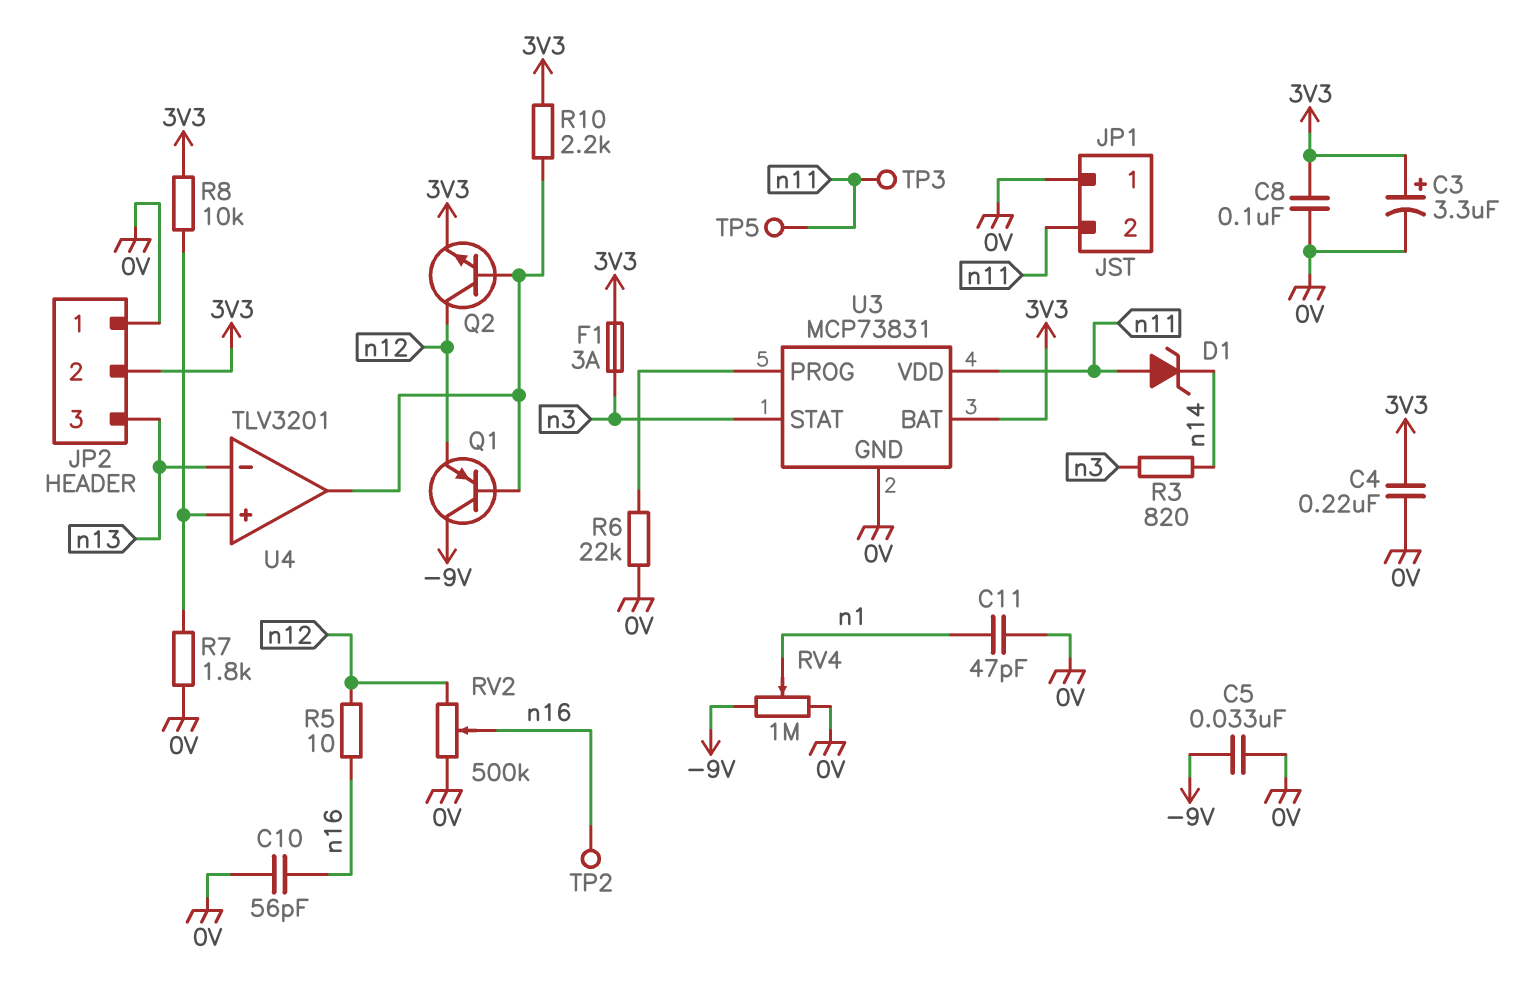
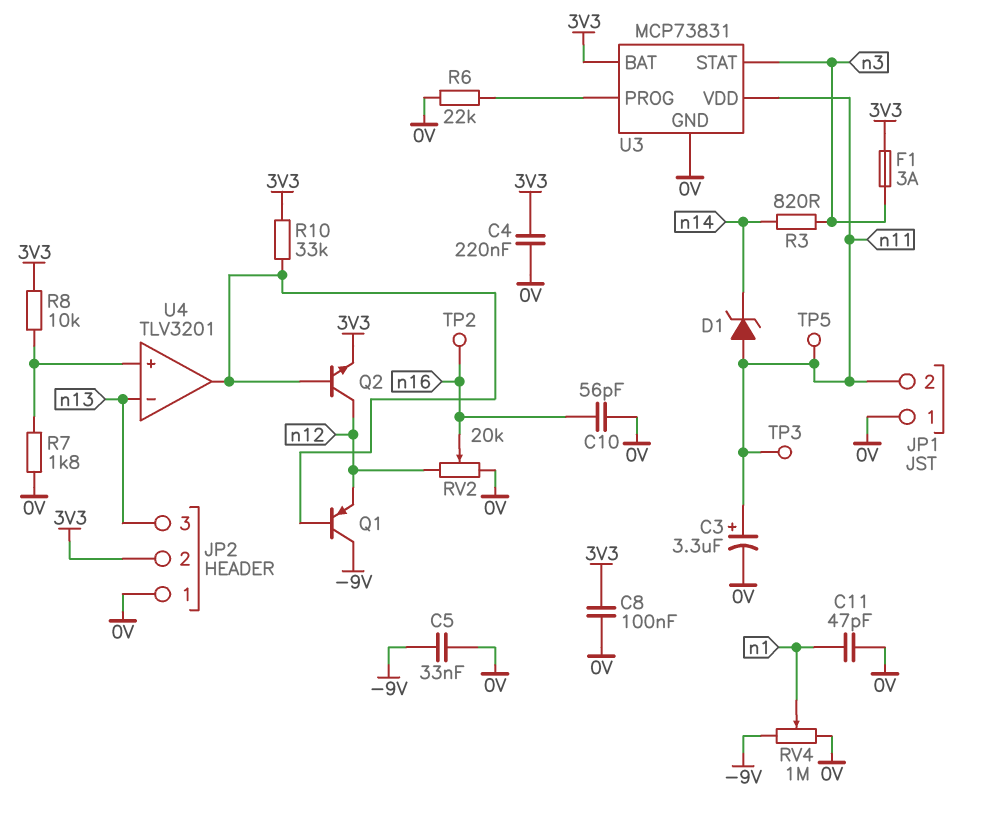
C3: 3.3uF (plus 3V3, minus 0V) -> 3.3uF (plus n11, minus 0V)
R5: 10 (n12, n16) -> none
R10: 2.2k (3V3, U4/out) -> 33k (3V3, U4/out)
RV2: 500k (0V, n12, wiper n16) -> 20k (0V, n12, wiper n16)

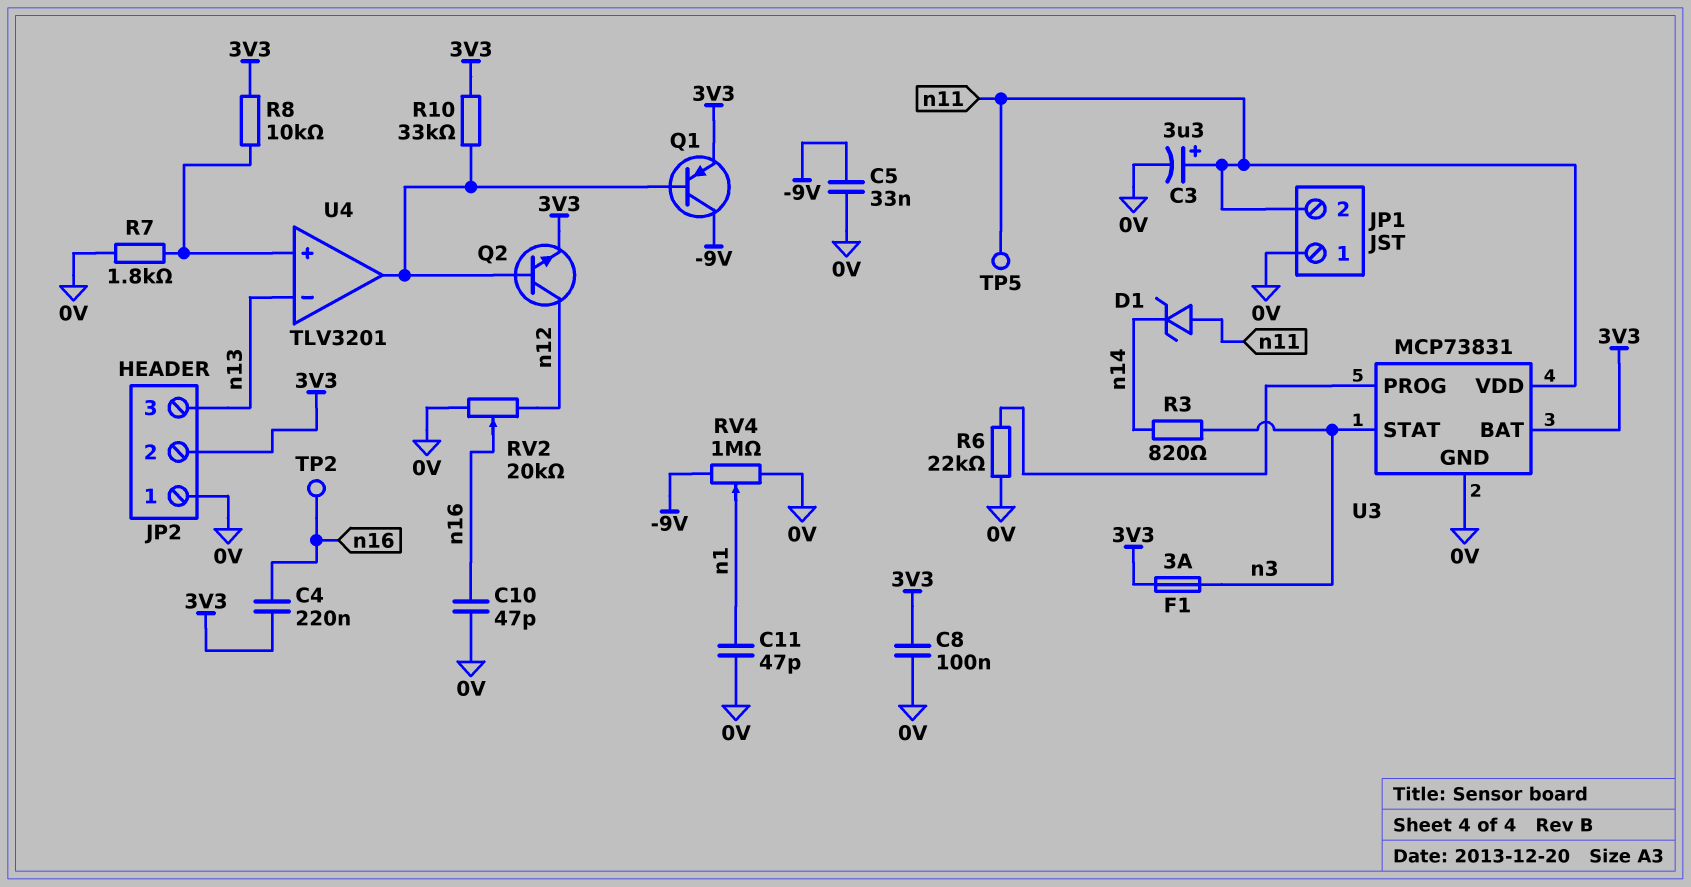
C4: 220nF (0V, 3V3) -> 220nF (3V3, n16)
C10: 56pF (0V, n16) -> 47pF (0V, n16)
Q1: PNP (B U4/out, C -9V, E n12) -> PNP (B U4/out, C -9V, E 3V3)
TP3: test point (n11) -> none

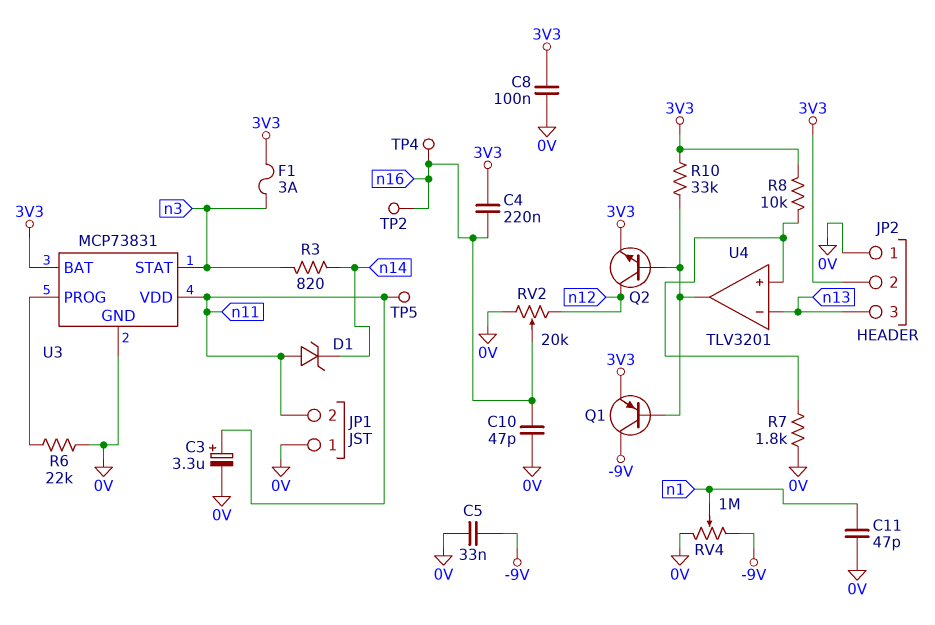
TP4: none -> test point (n16)

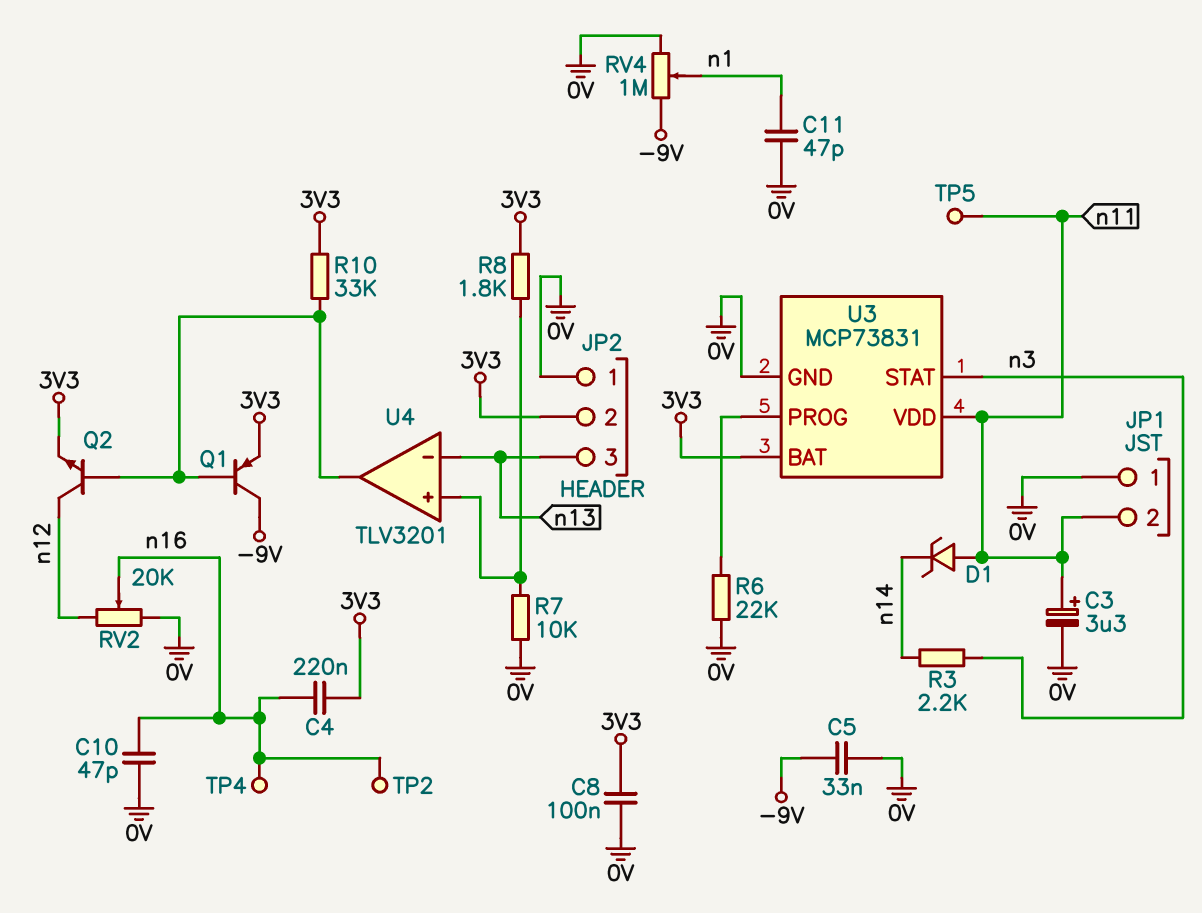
F1: 3A (3V3, n3) -> none
R3: 820 (n3, n14) -> 2.2k (n3, n14)
R7: 1.8k (0V, U4/in+) -> 10k (0V, U4/in+)
R8: 10k (3V3, U4/in+) -> 1.8k (3V3, U4/in+)

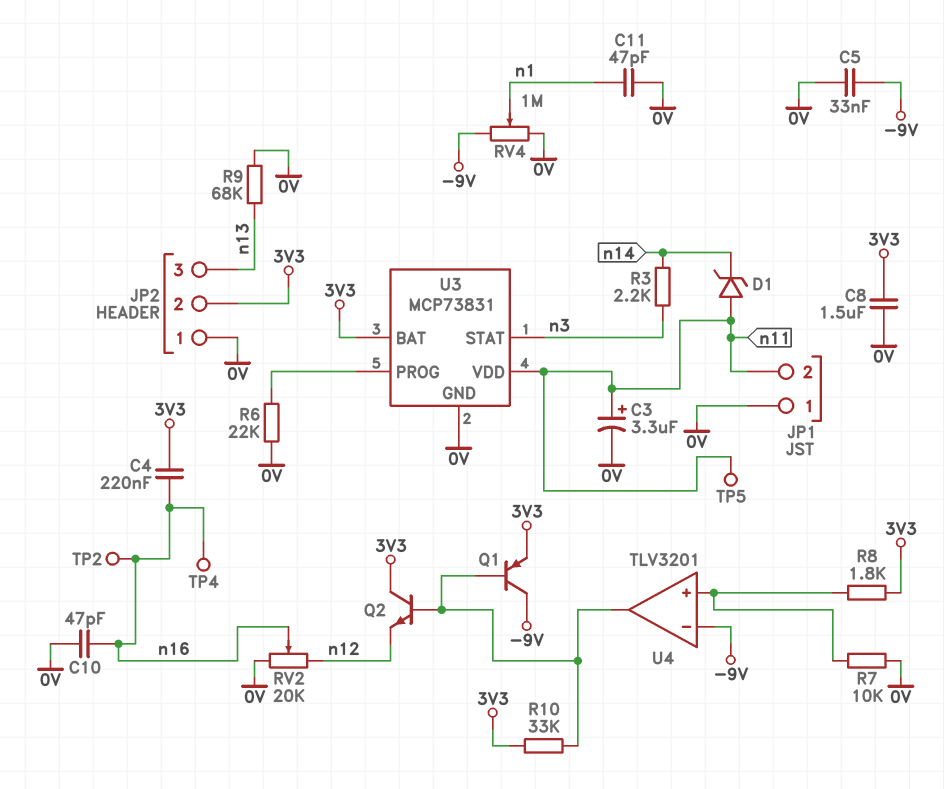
C8: 100nF (0V, 3V3) -> 1.5uF (0V, 3V3)
Q2: NPN (B U4/out, C n12, E 3V3) -> NPN (B U4/out, C 3V3, E n12)
R9: none -> 68k (0V, n13)
U4 pin in-: n13 -> -9V

